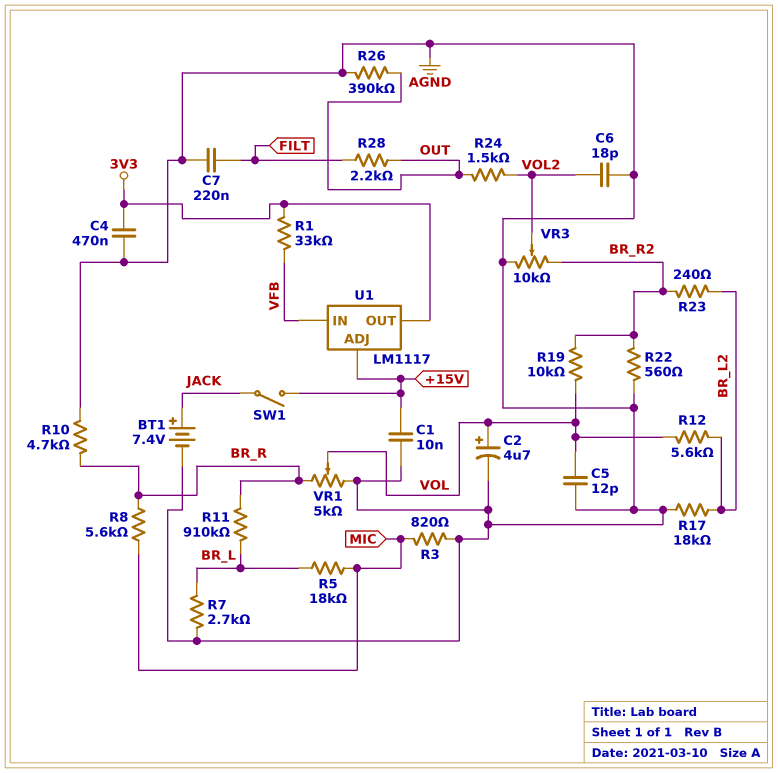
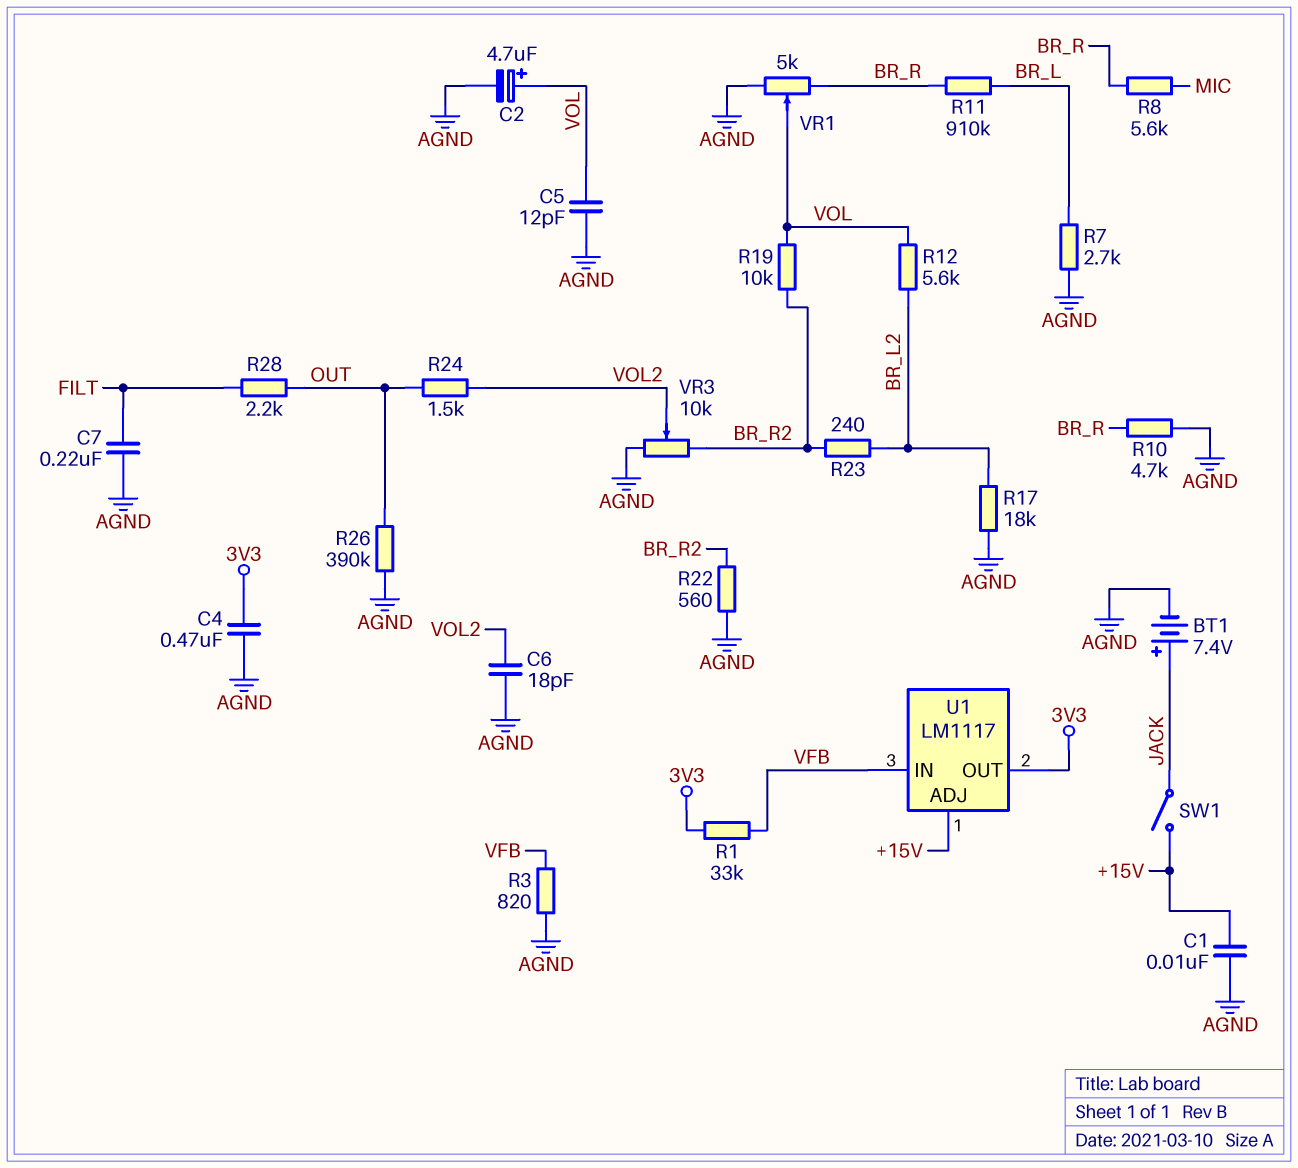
R3: 820 (AGND, MIC) -> 820 (AGND, VFB)
R5: 18k (BR_L, MIC) -> none

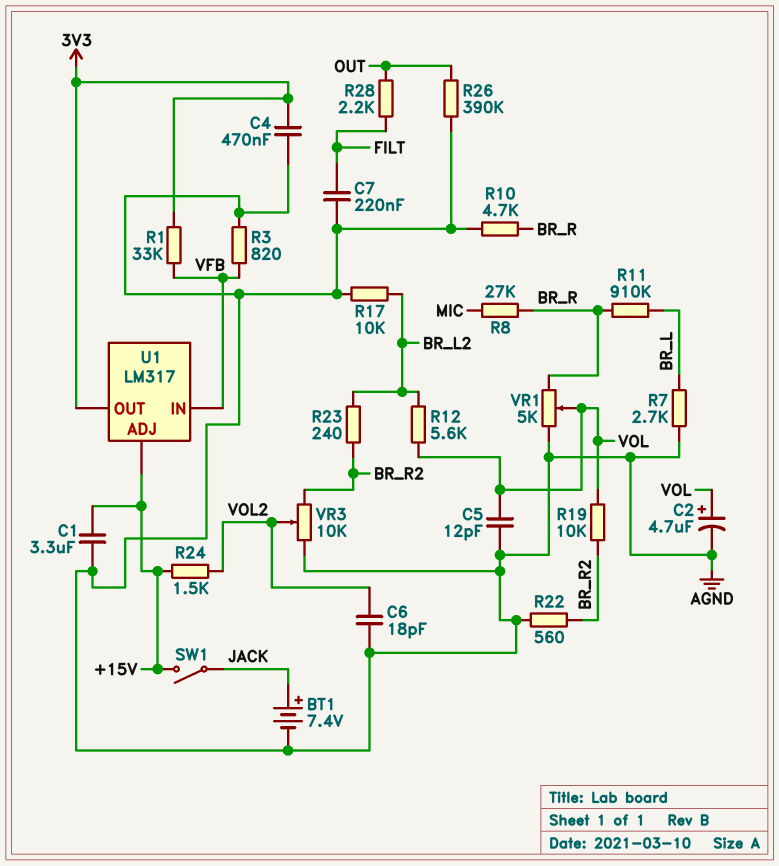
C1: 10nF (+15V, AGND) -> 3.3uF (+15V, AGND)
R8: 5.6k (BR_R, MIC) -> 27k (BR_R, MIC)
R17: 18k (AGND, BR_L2) -> 10k (AGND, BR_L2)
R24: 1.5k (OUT, VOL2) -> 1.5k (+15V, VOL2)
U1: LM1117 -> LM317

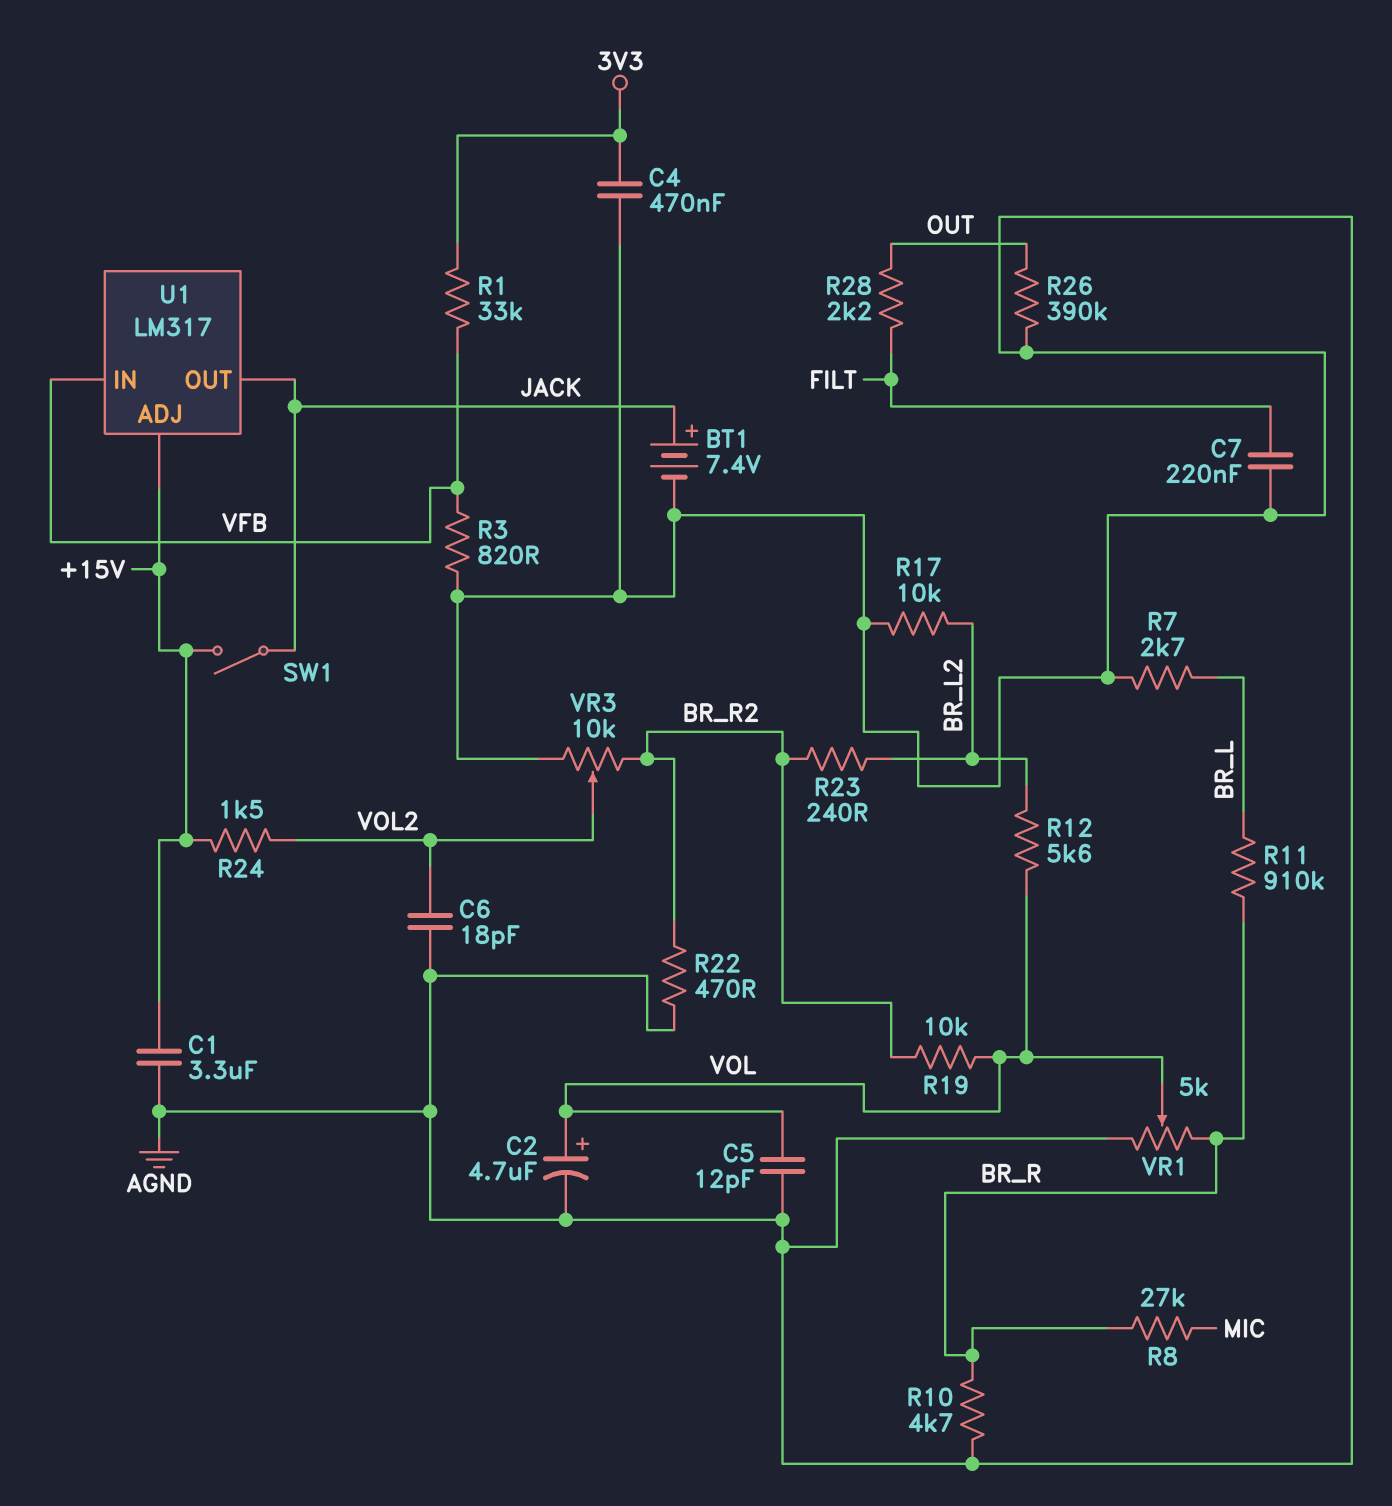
R22: 560 (AGND, BR_R2) -> 470 (AGND, BR_R2)
U1 pin OUT: 3V3 -> JACK

